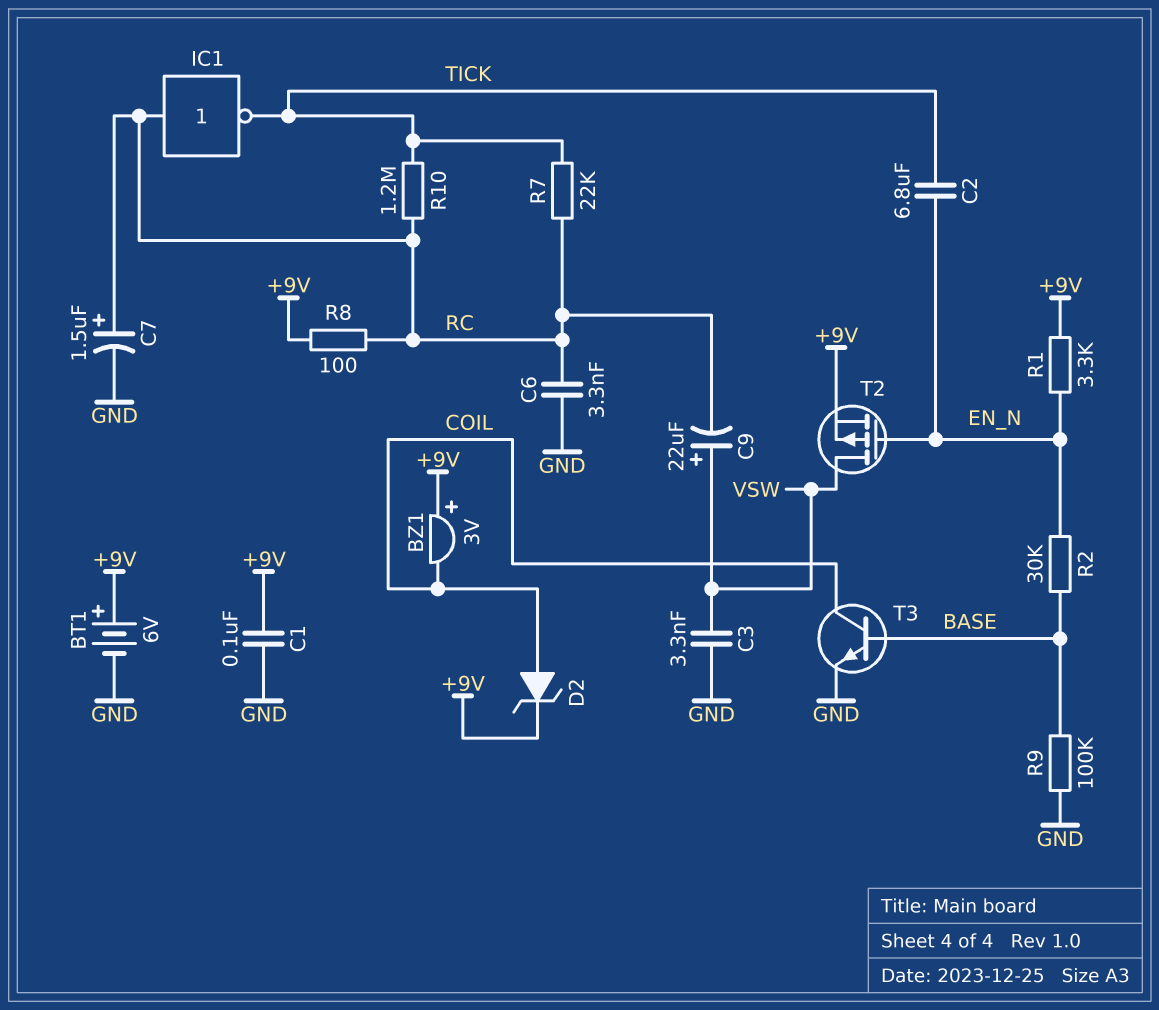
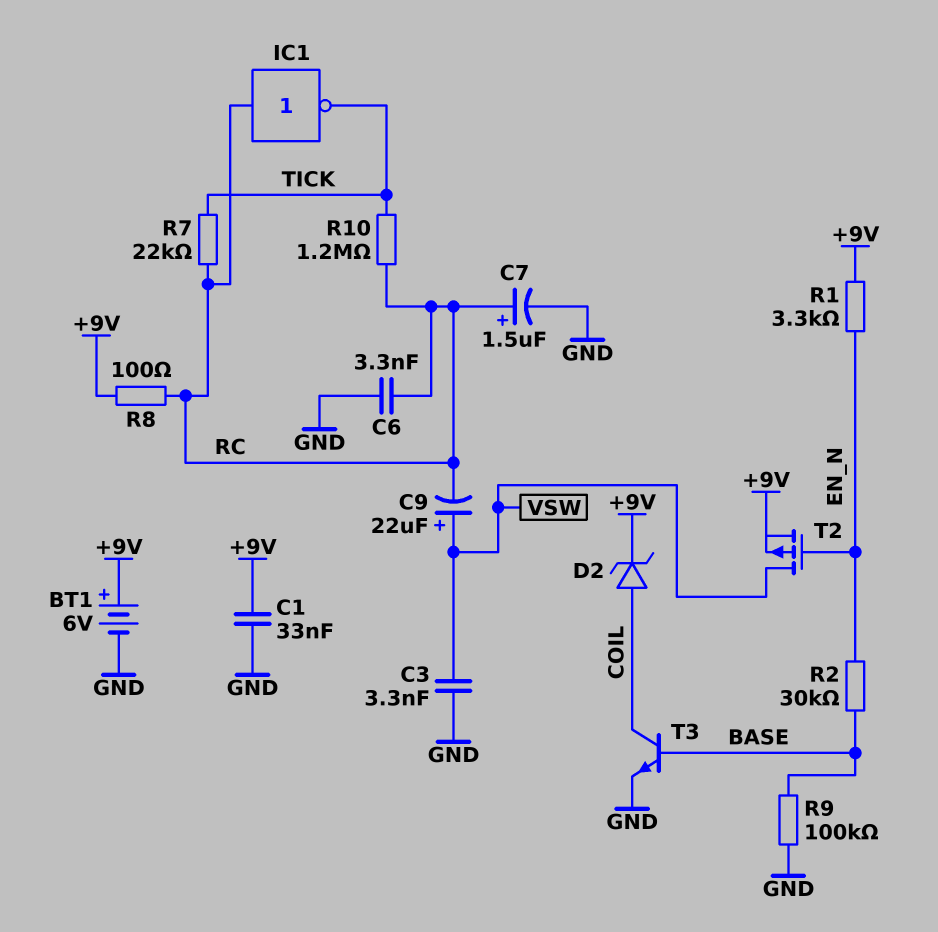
BZ1: buzzer 3V (plus +9V, minus COIL) -> none
C1: 100nF (+9V, GND) -> 33nF (+9V, GND)
C2: 6.8uF (EN_N, TICK) -> none

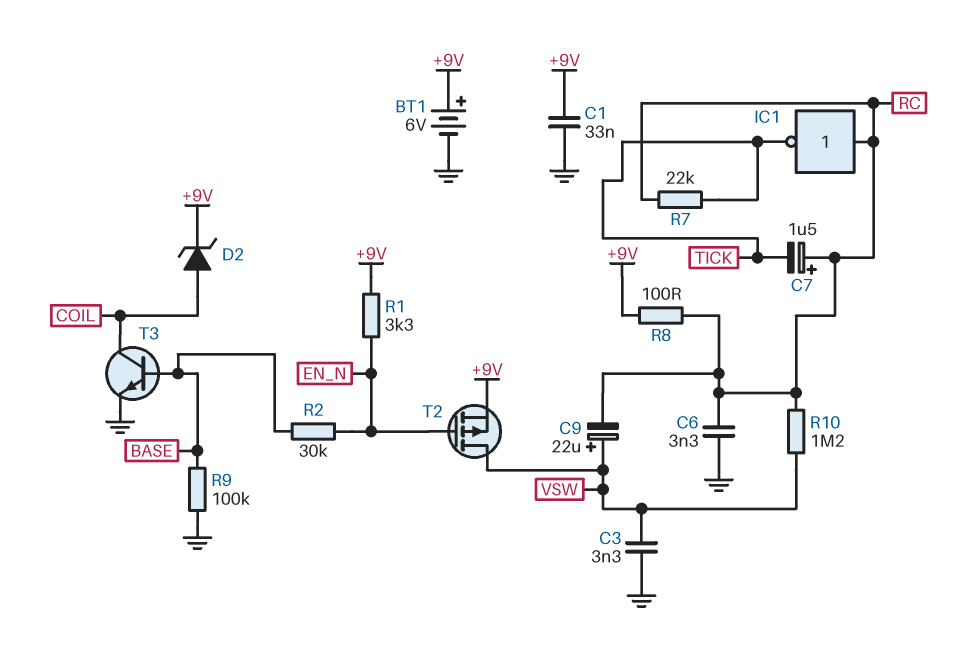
C7: 1.5uF (plus RC, minus GND) -> 1.5uF (plus RC, minus TICK)
R10: 1.2M (RC, TICK) -> 1.2M (RC, VSW)

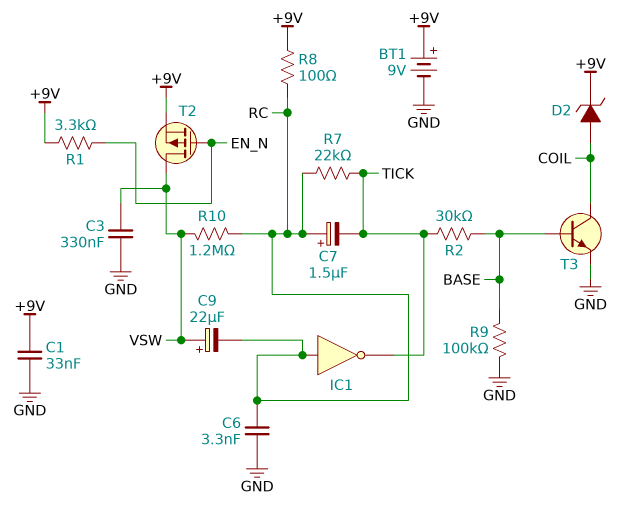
BT1: 6V (plus +9V, minus GND) -> 9V (plus +9V, minus GND)
C3: 3.3nF (GND, VSW) -> 330nF (GND, VSW)
R2: 30k (BASE, EN_N) -> 30k (BASE, TICK)

